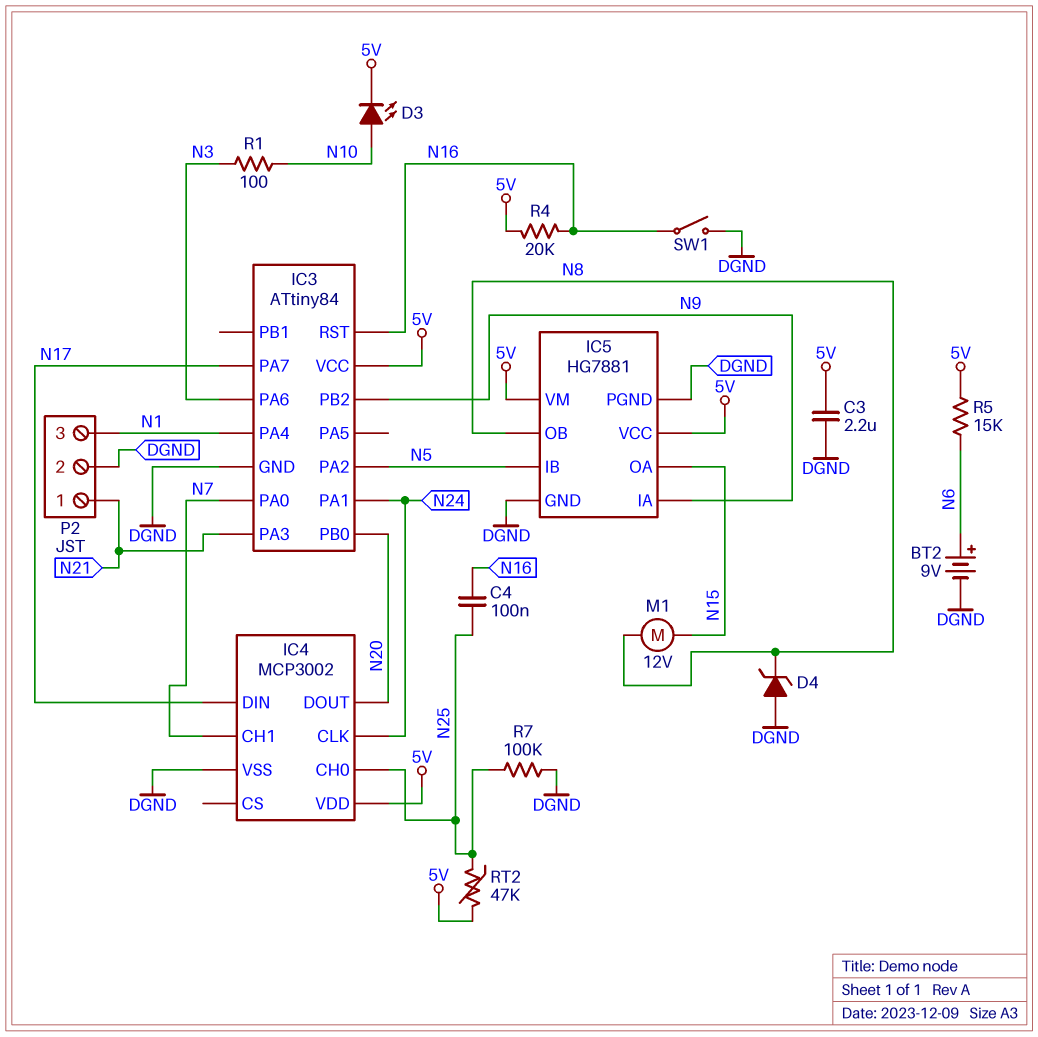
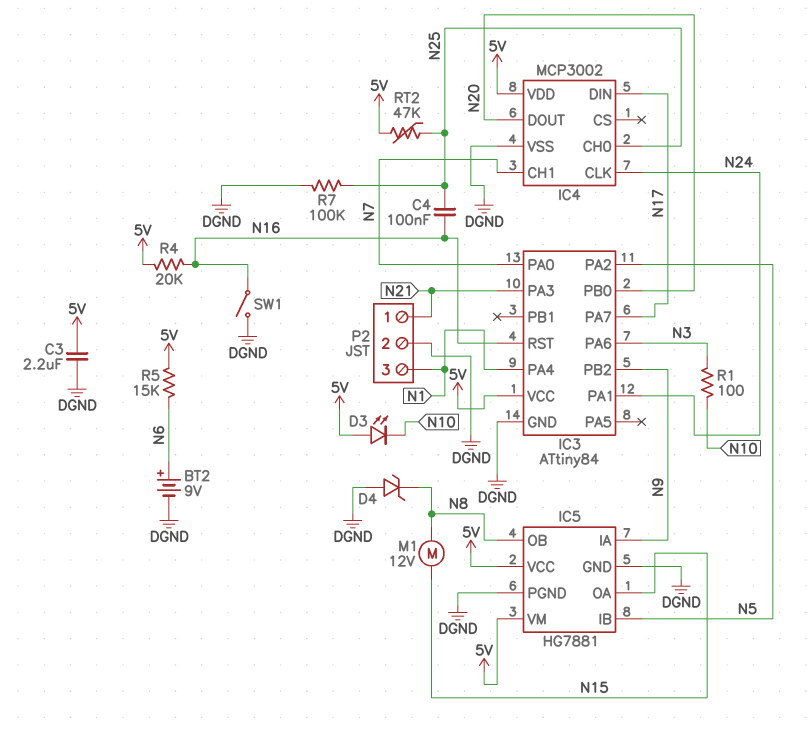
D3: LED (A N10, K 5V) -> LED (A 5V, K N10)

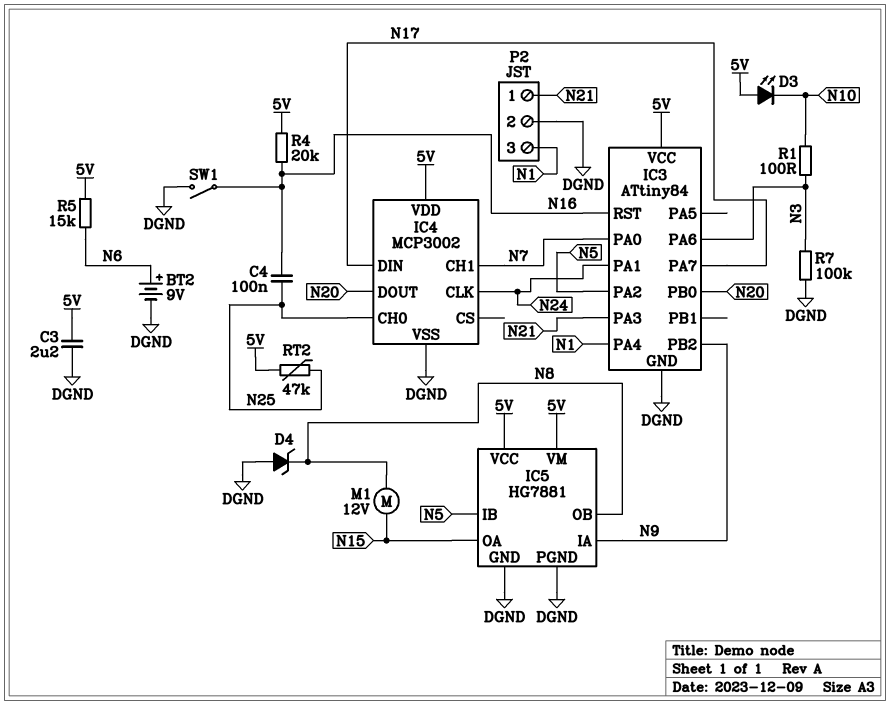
R7: 100k (DGND, N25) -> 100k (DGND, N3)

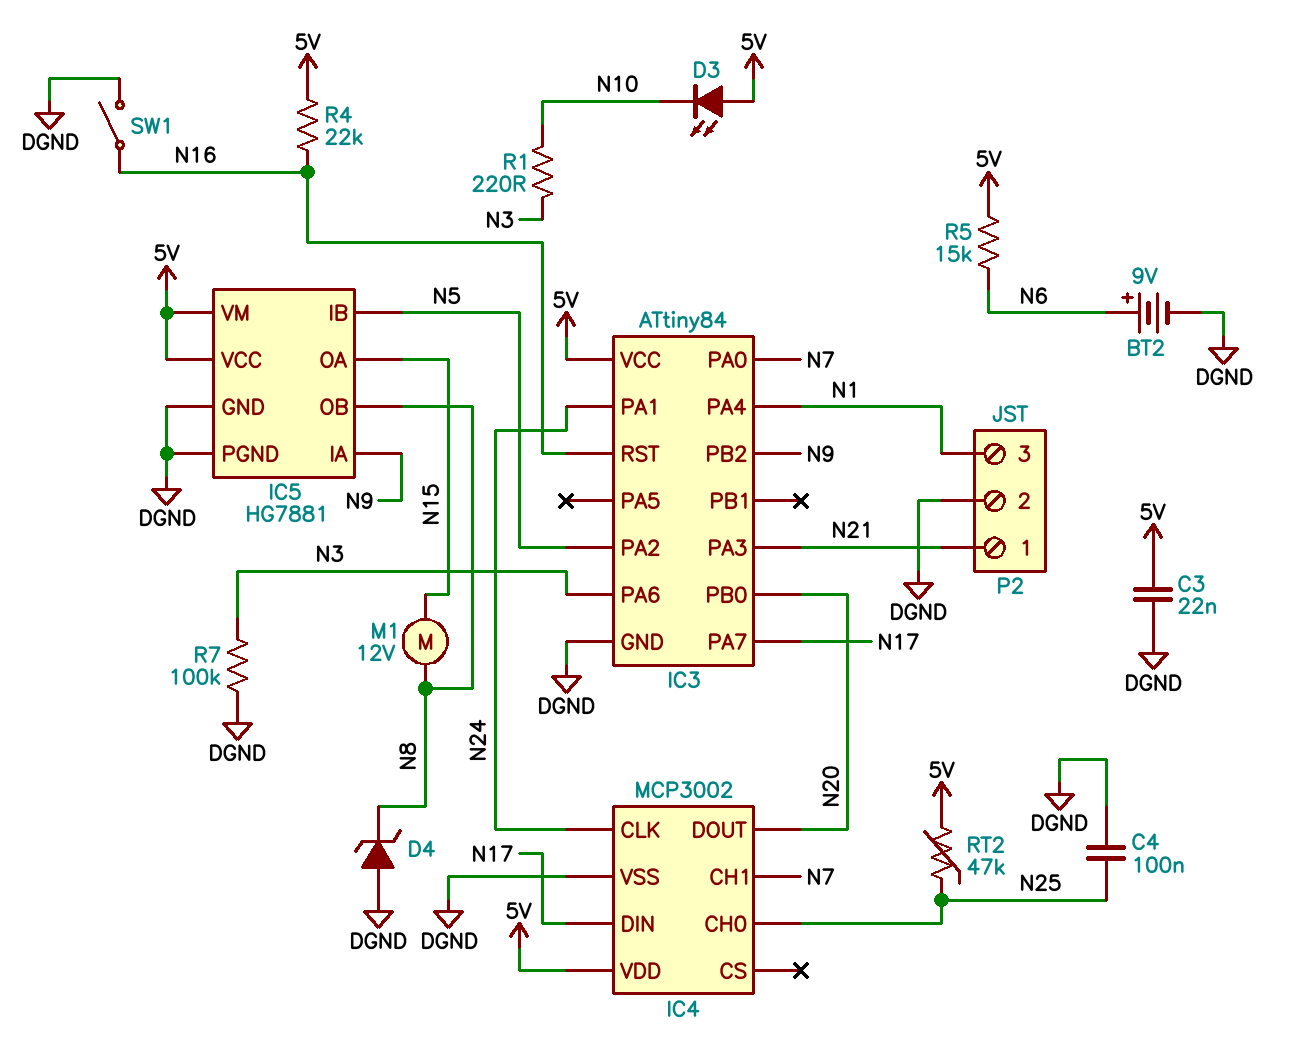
C3: 2.2uF (5V, DGND) -> 22nF (5V, DGND)
C4: 100nF (N16, N25) -> 100nF (DGND, N25)
R1: 100 (N3, N10) -> 220 (N3, N10)
R4: 20k (5V, N16) -> 22k (5V, N16)

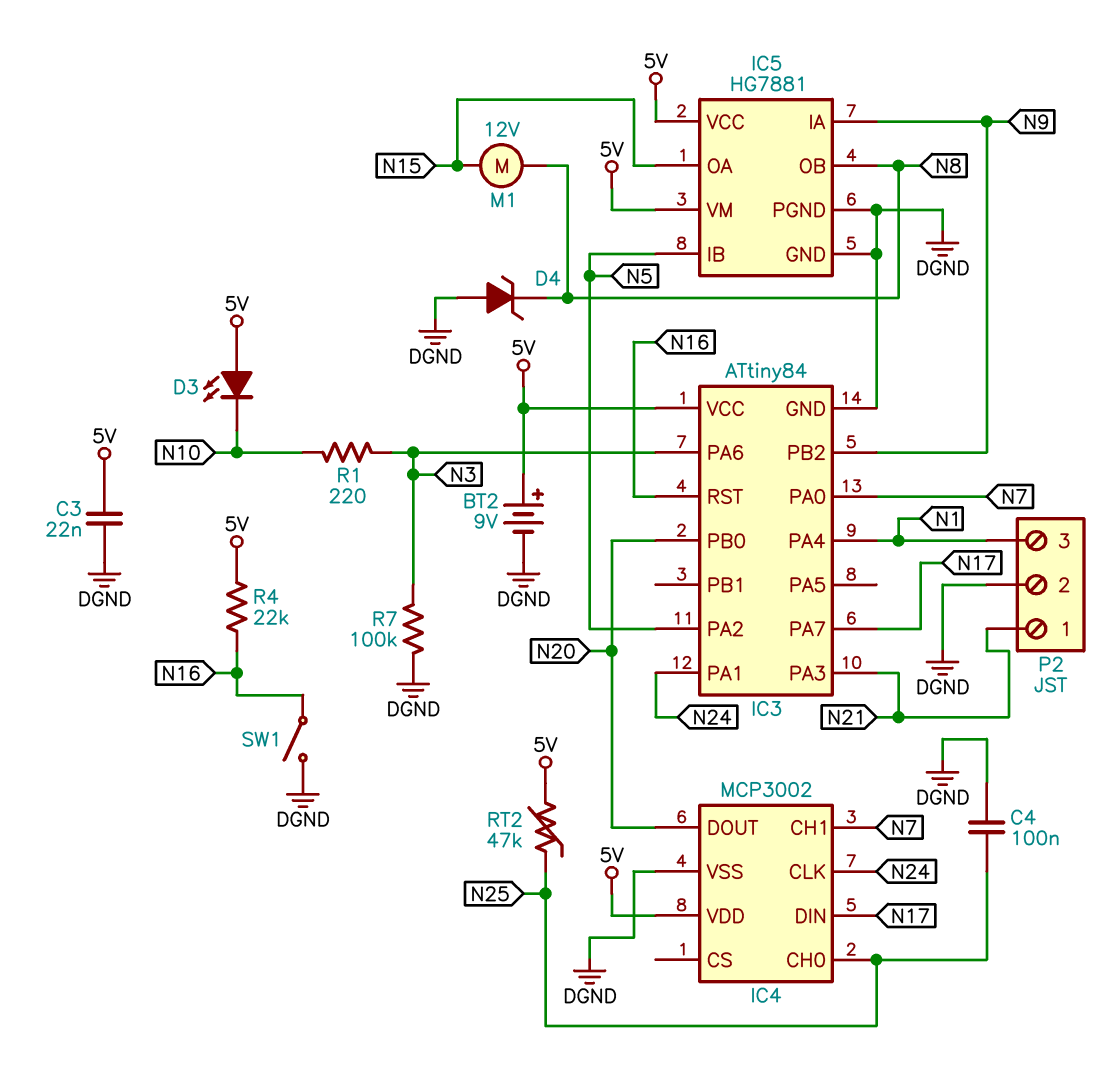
BT2: 9V (plus N6, minus DGND) -> 9V (plus 5V, minus DGND)
R5: 15k (5V, N6) -> none

